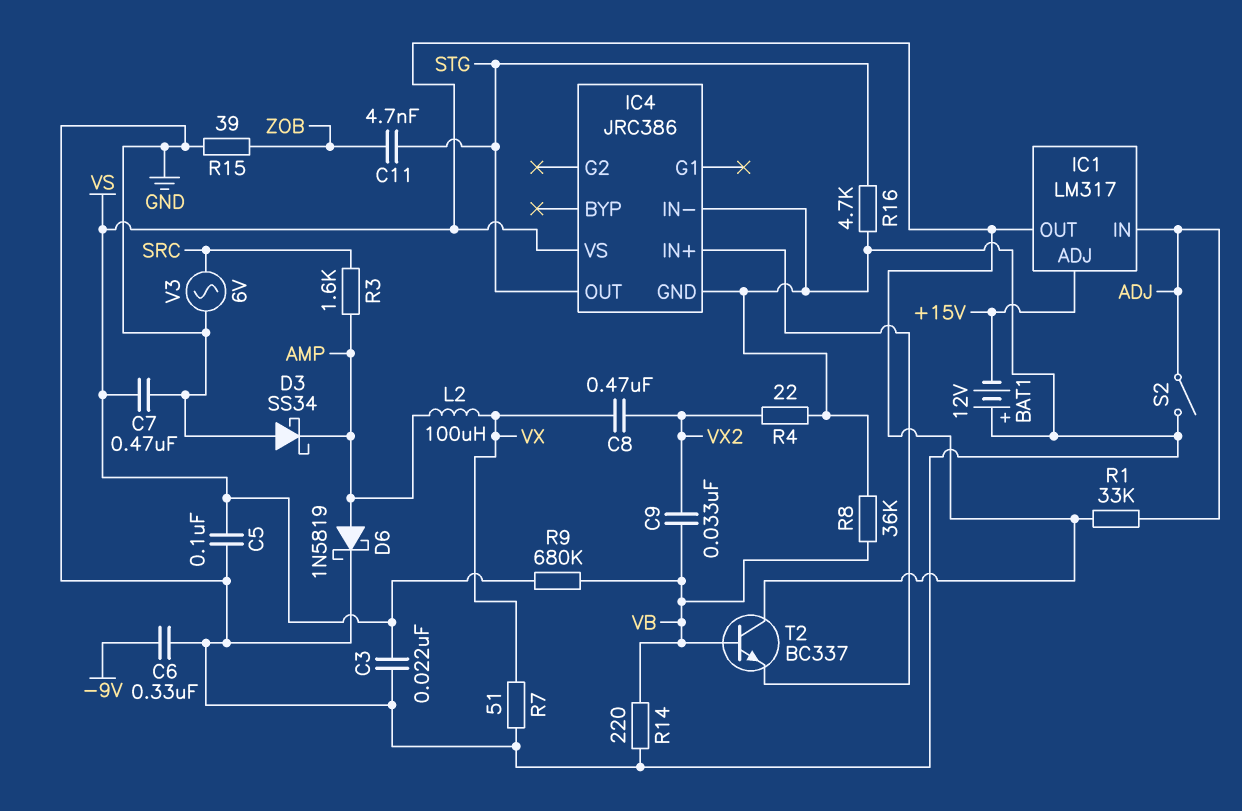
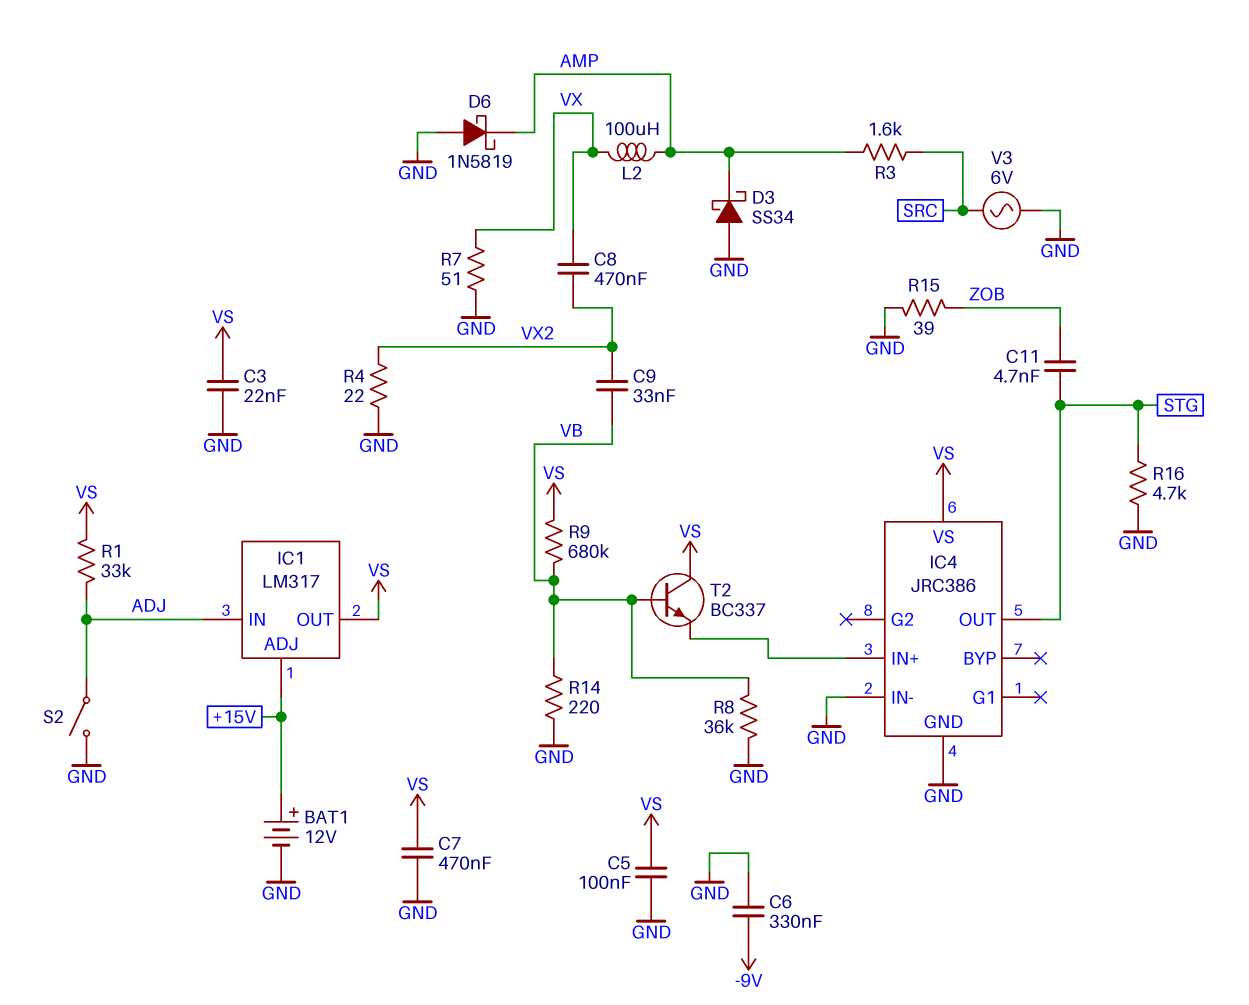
BAT1: 12V (plus GND, minus +15V) -> 12V (plus +15V, minus GND)
D6: schottky 1N5819 (A AMP, K GND) -> schottky 1N5819 (A GND, K AMP)

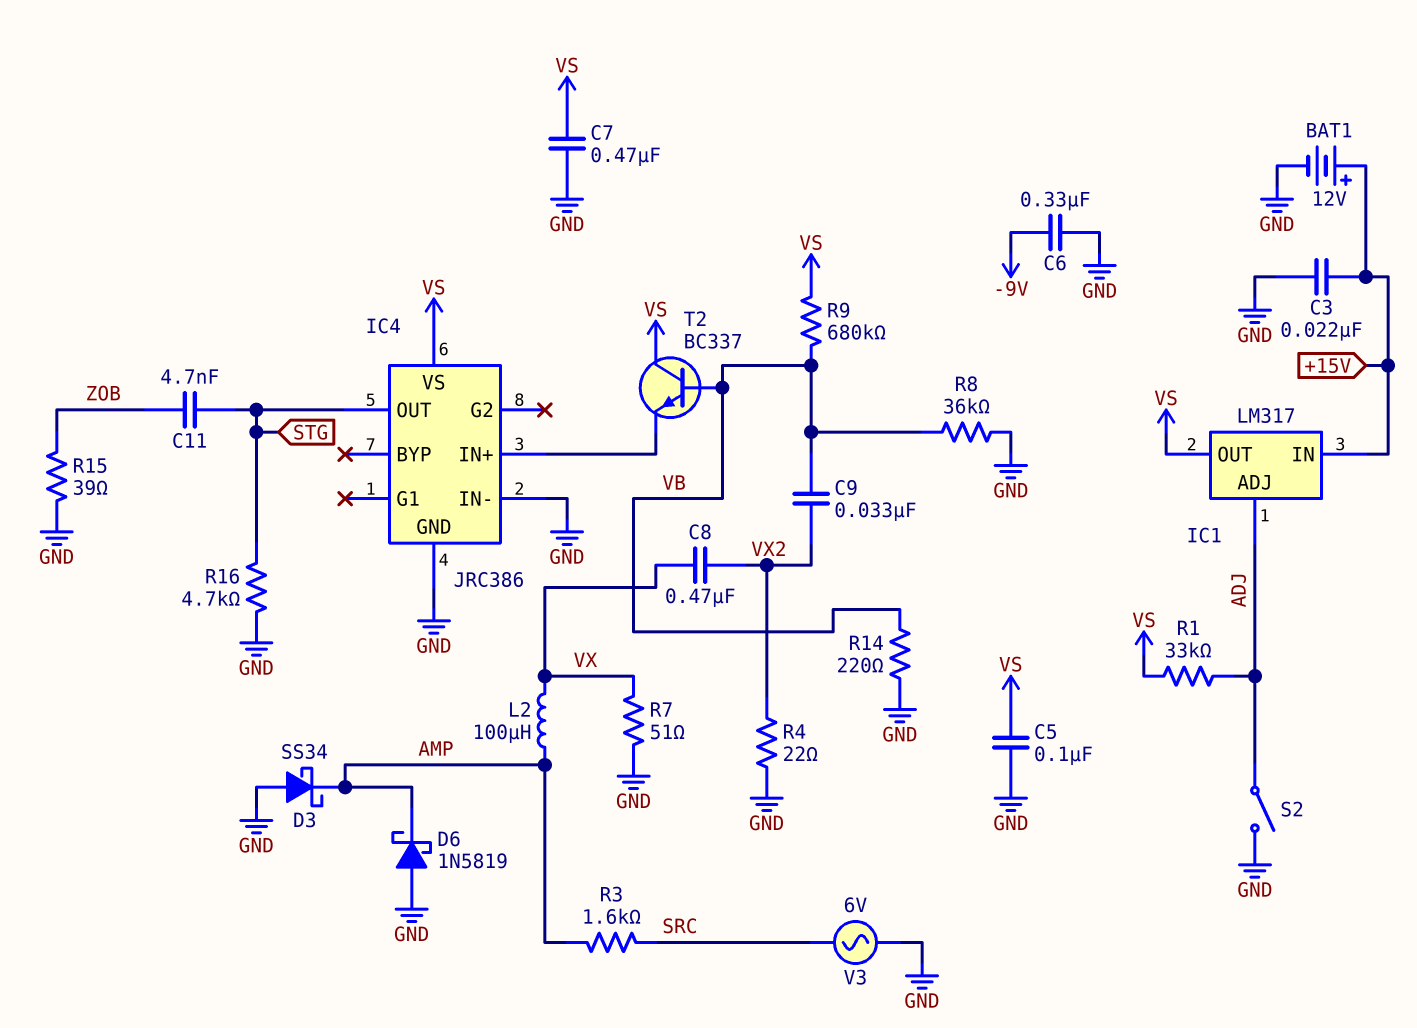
C3: 22nF (GND, VS) -> 22nF (+15V, GND)
IC1 pin ADJ: +15V -> ADJ
IC1 pin IN: ADJ -> +15V

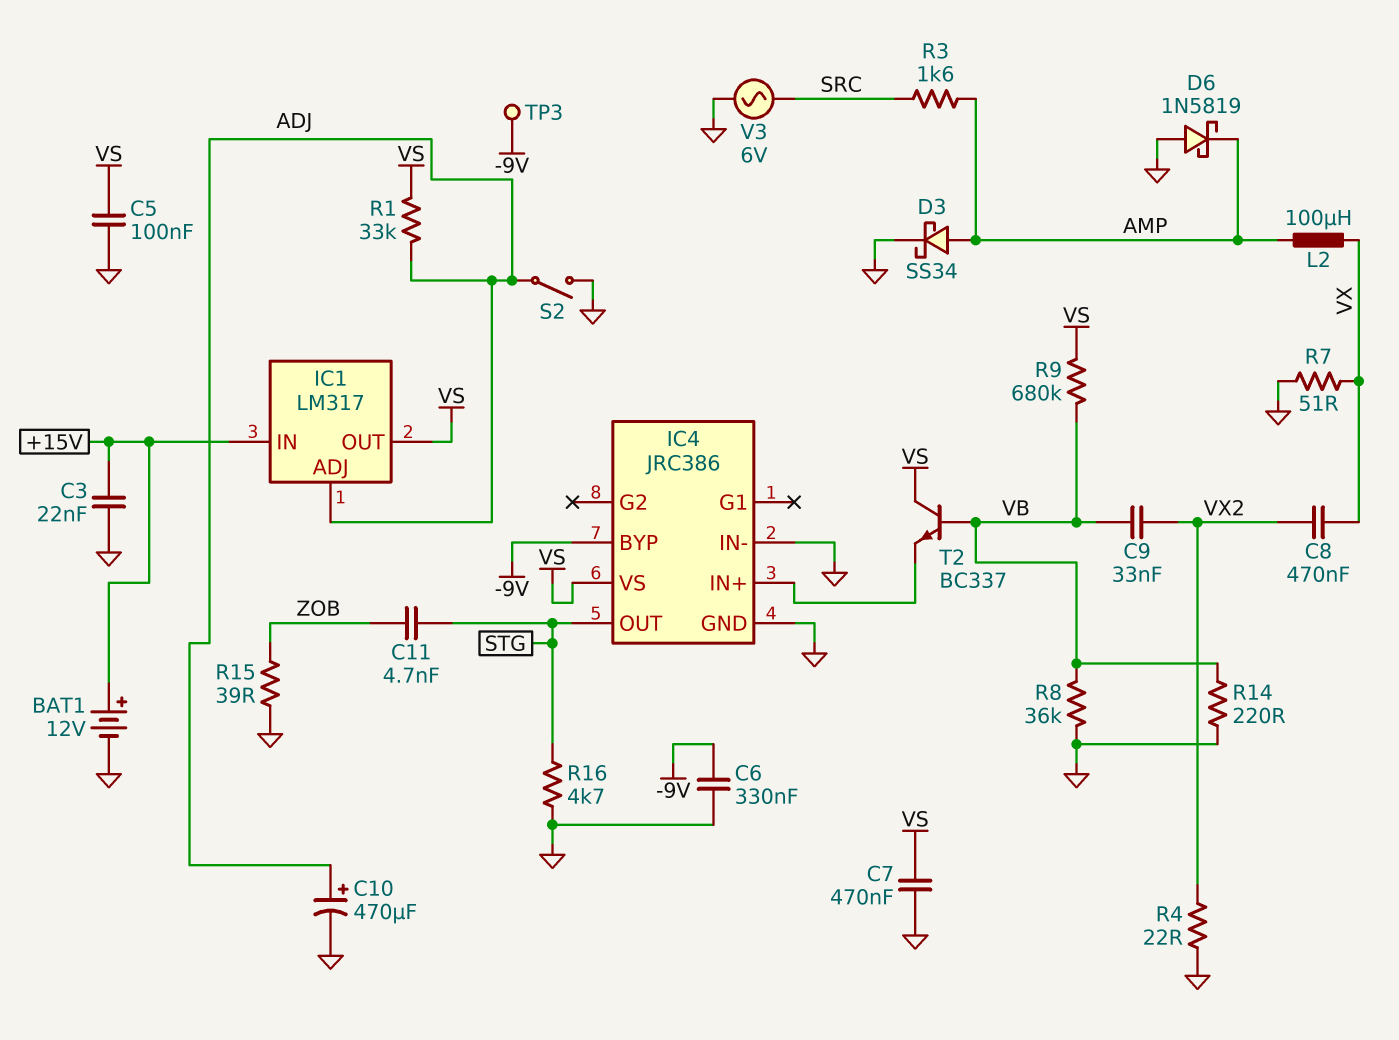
C10: none -> 470uF (plus ADJ, minus GND)
D3: schottky SS34 (A GND, K AMP) -> schottky SS34 (A AMP, K GND)
IC4 pin BYP: none -> -9V
TP3: none -> test point (-9V)

